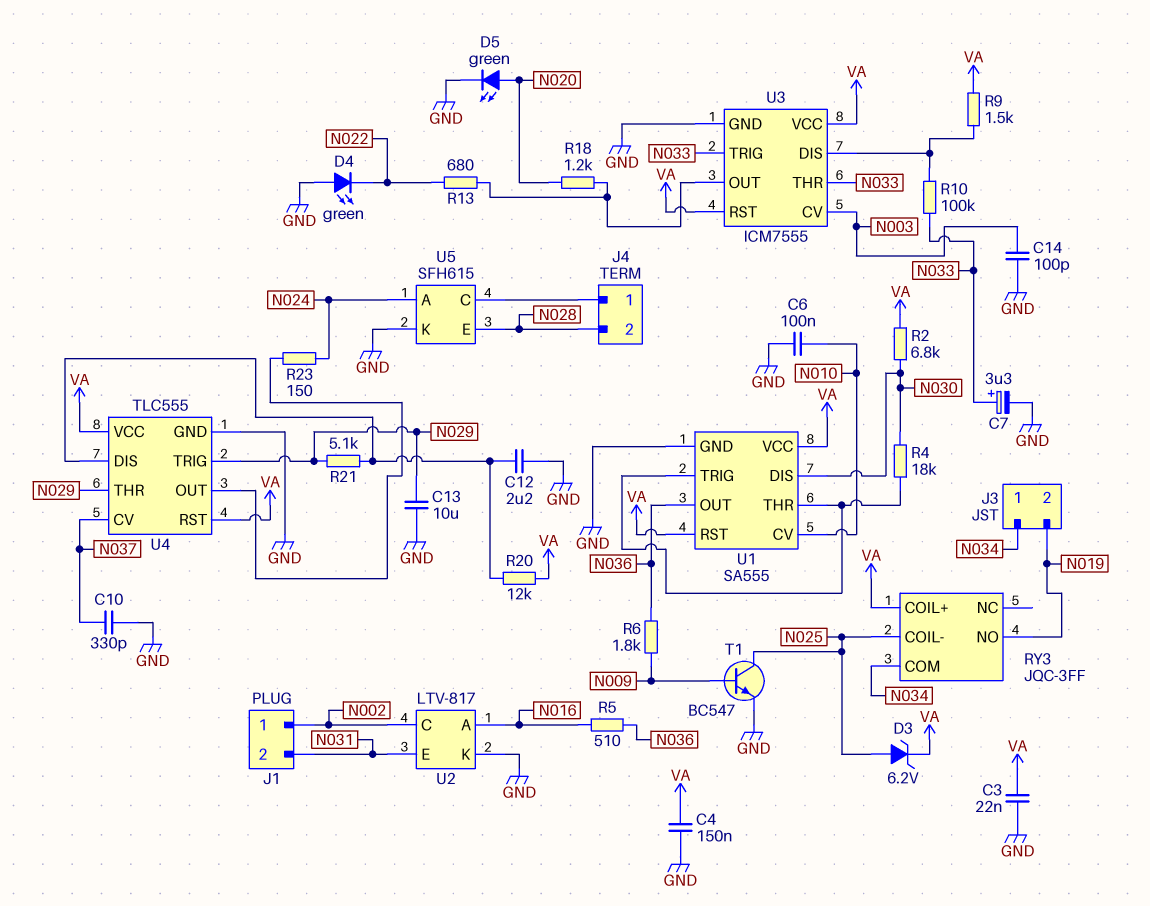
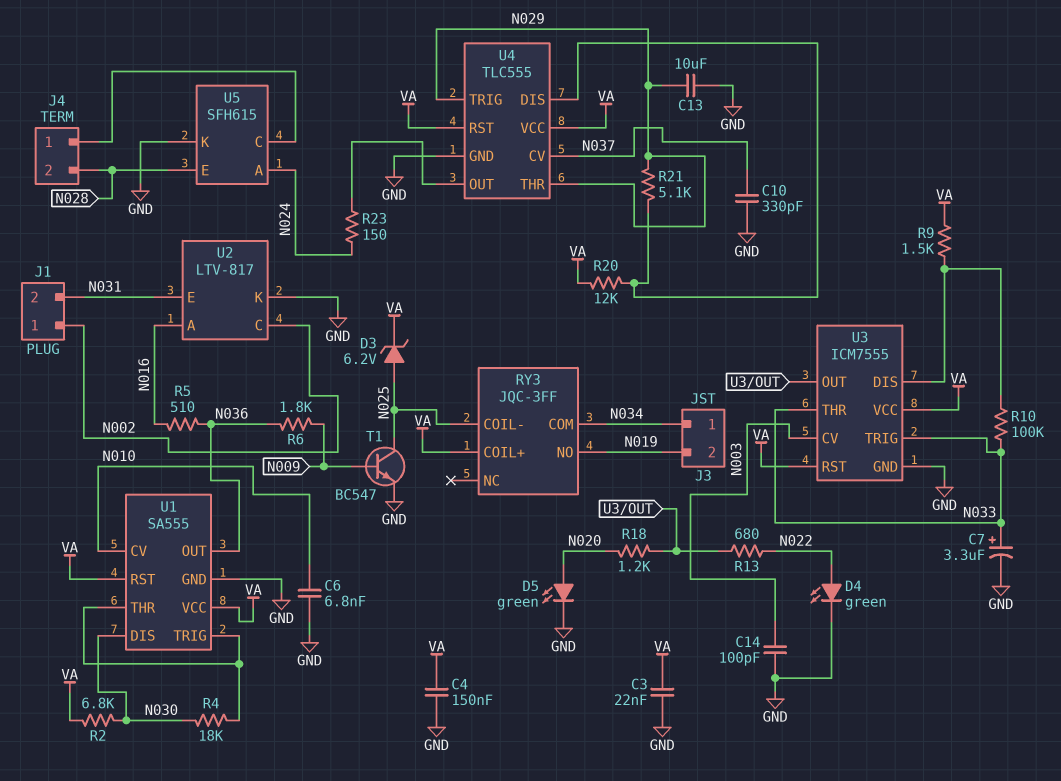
C6: 100nF (GND, N010) -> 6.8nF (GND, N010)
C12: 2.2uF (GND, U4/DIS) -> none
D4: LED green (A GND, K N022) -> LED green (A N022, K GND)

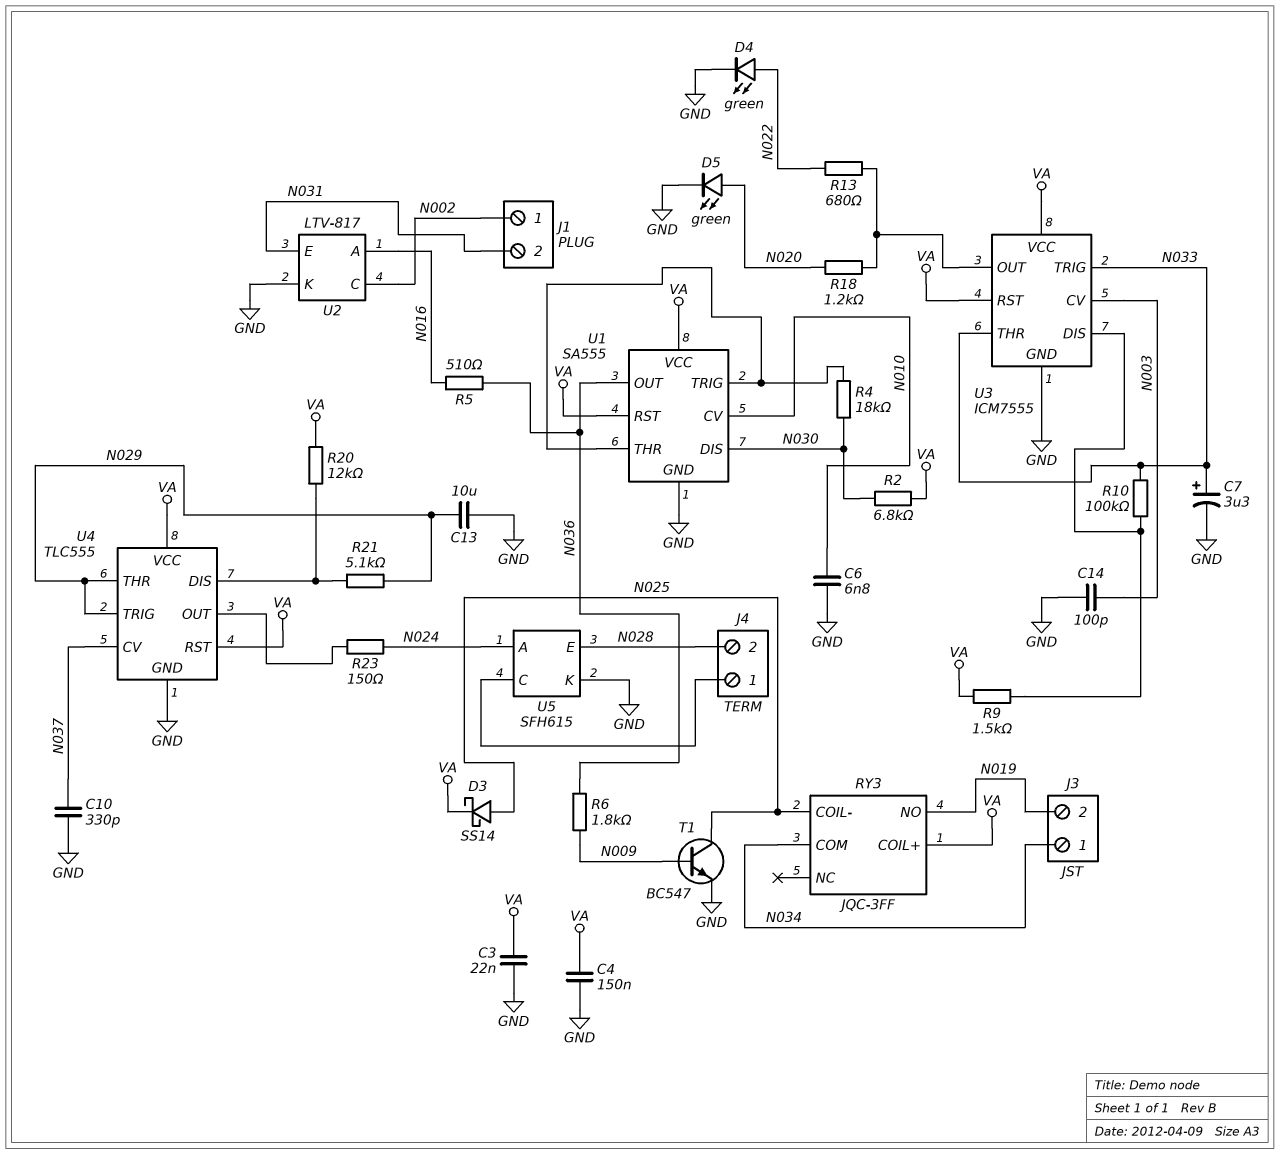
D3: zener 6.2V (A N025, K VA) -> schottky SS14 (A N025, K VA)

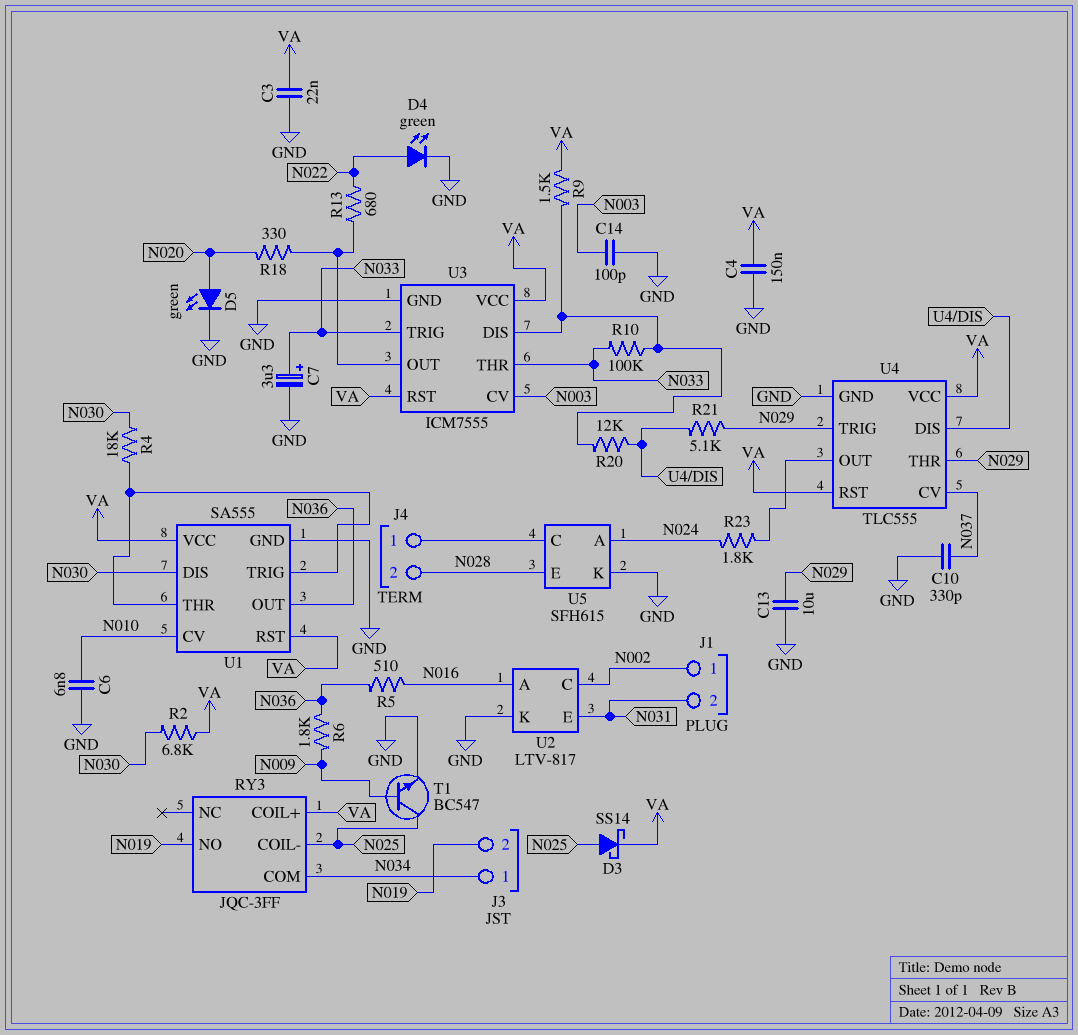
R18: 1.2k (N020, U3/OUT) -> 330 (N020, U3/OUT)
R20: 12k (U4/DIS, VA) -> 12k (U3/DIS, U4/DIS)
R23: 150 (N024, U4/OUT) -> 1.8k (N024, U4/OUT)

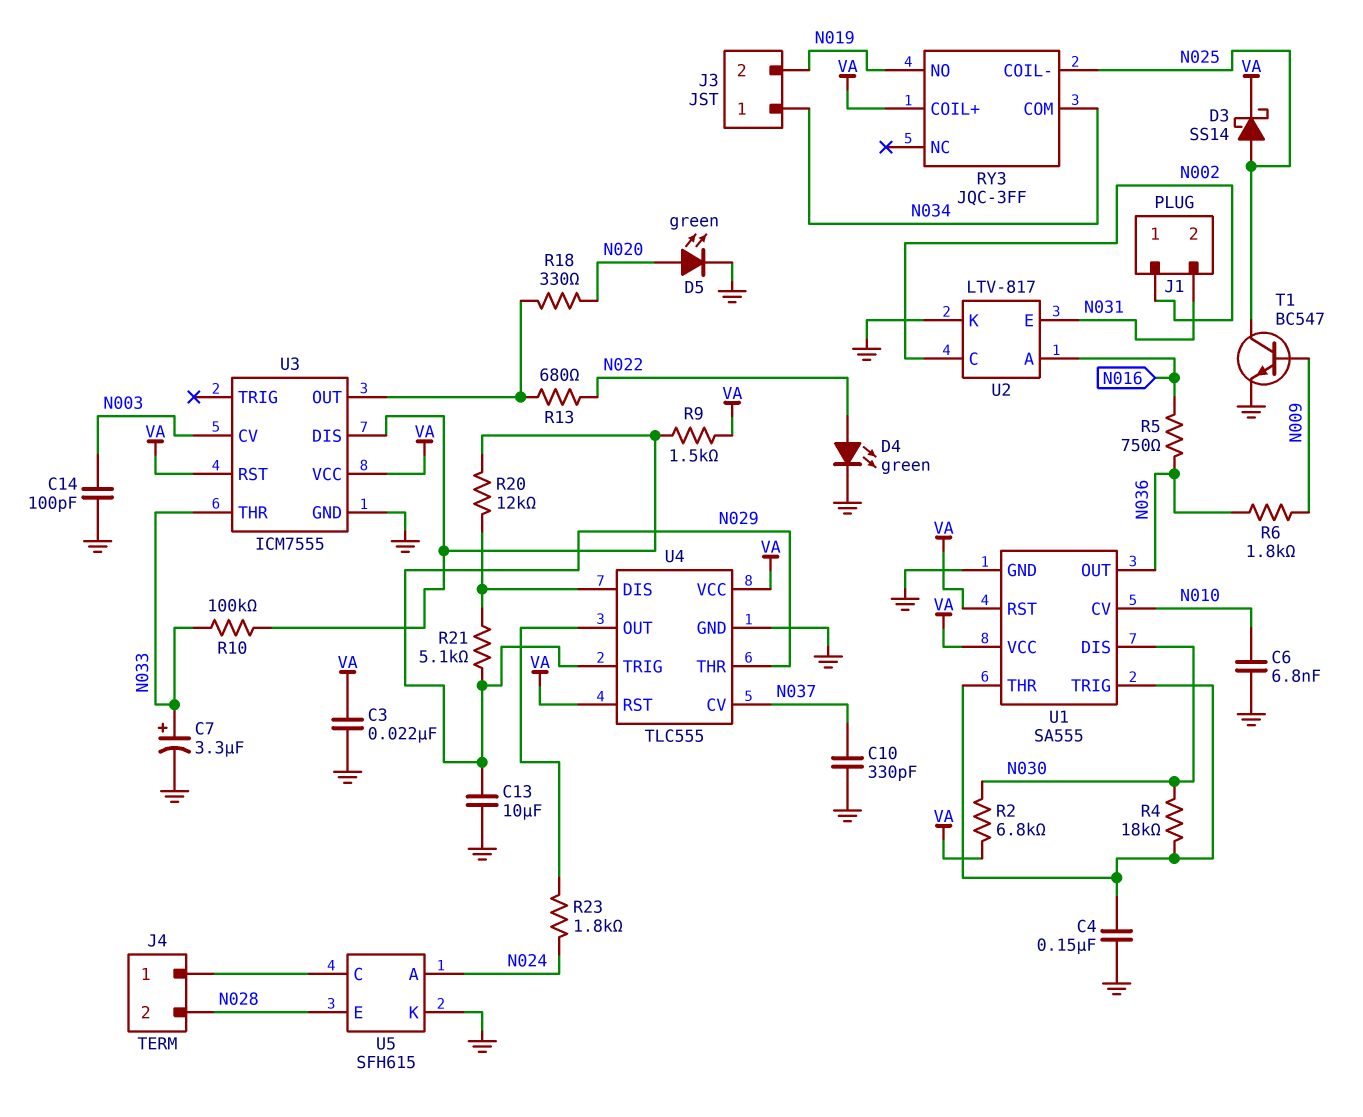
C4: 150nF (GND, VA) -> 150nF (GND, U1/THR)
R5: 510 (N016, N036) -> 750 (N016, N036)
U3 pin TRIG: N033 -> none

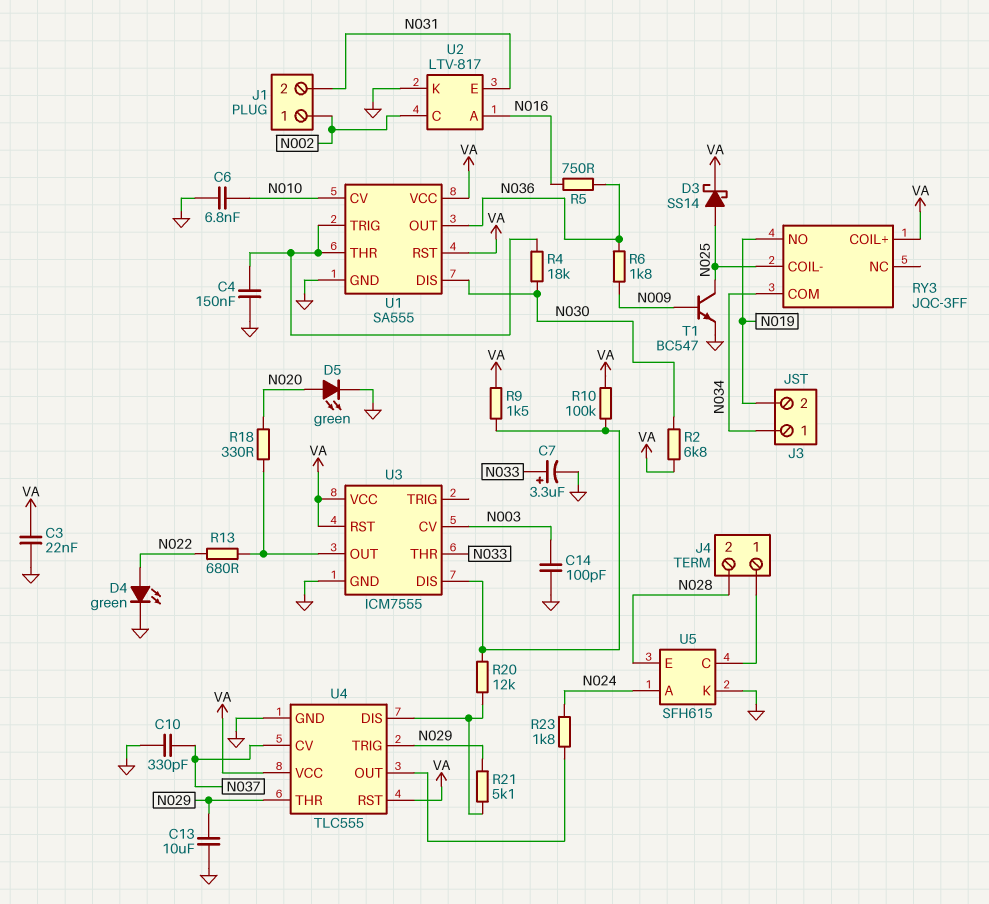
R10: 100k (N033, U3/DIS) -> 100k (U3/DIS, VA)

